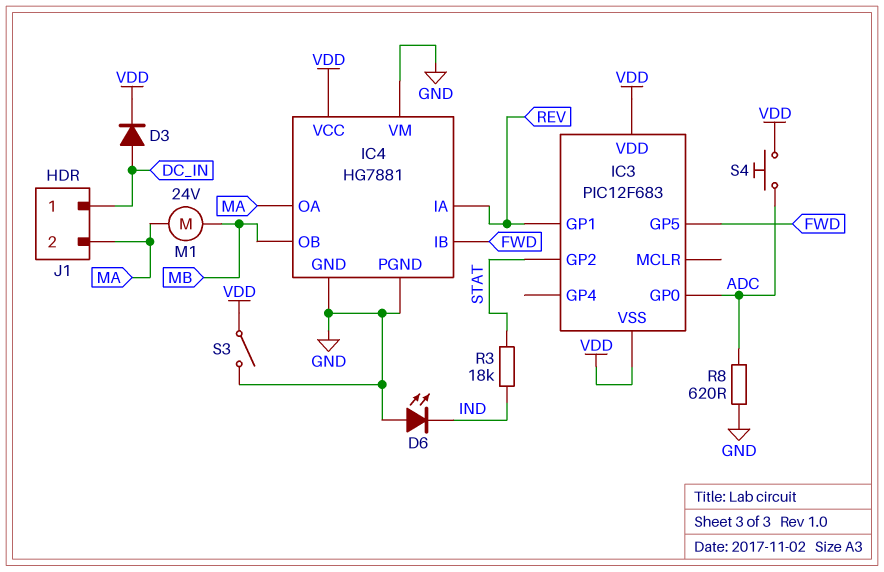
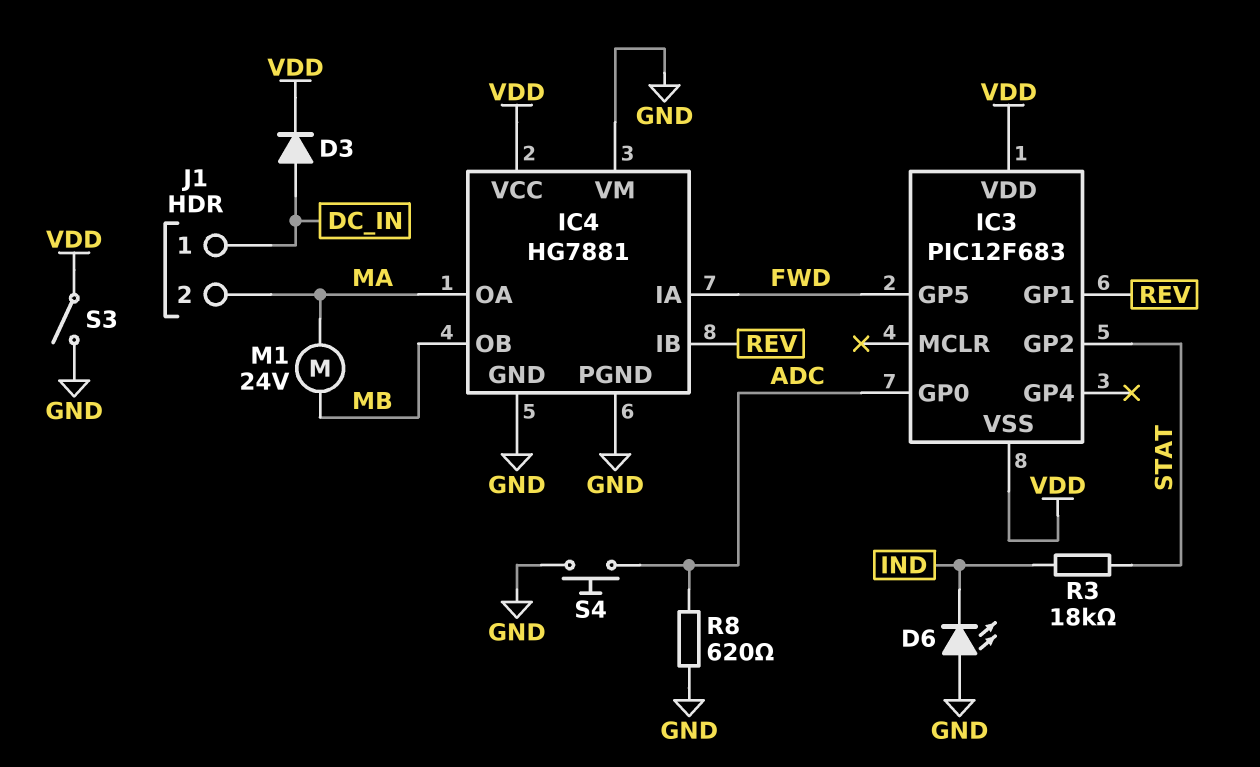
IC4 pin IA: REV -> FWD
IC4 pin IB: FWD -> REV
S4: button (ADC, VDD) -> button (ADC, GND)

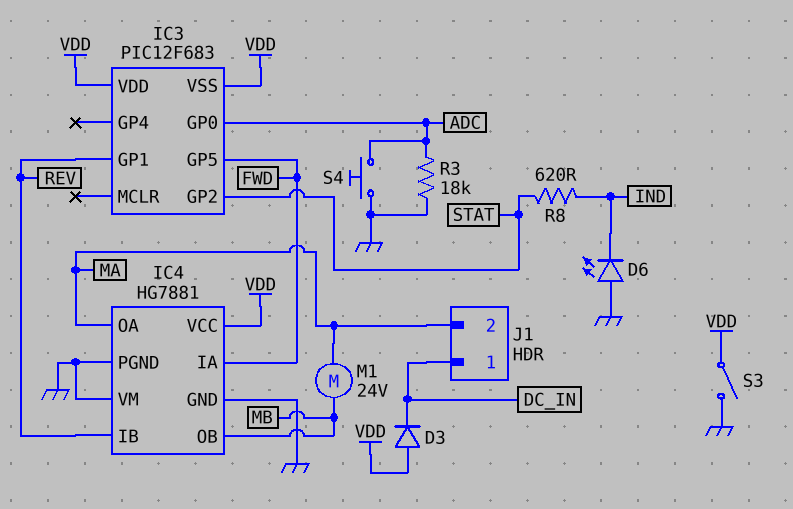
D3: diode (A DC_IN, K VDD) -> diode (A VDD, K DC_IN)
R3: 18k (IND, STAT) -> 18k (ADC, GND)
R8: 620 (ADC, GND) -> 620 (IND, STAT)

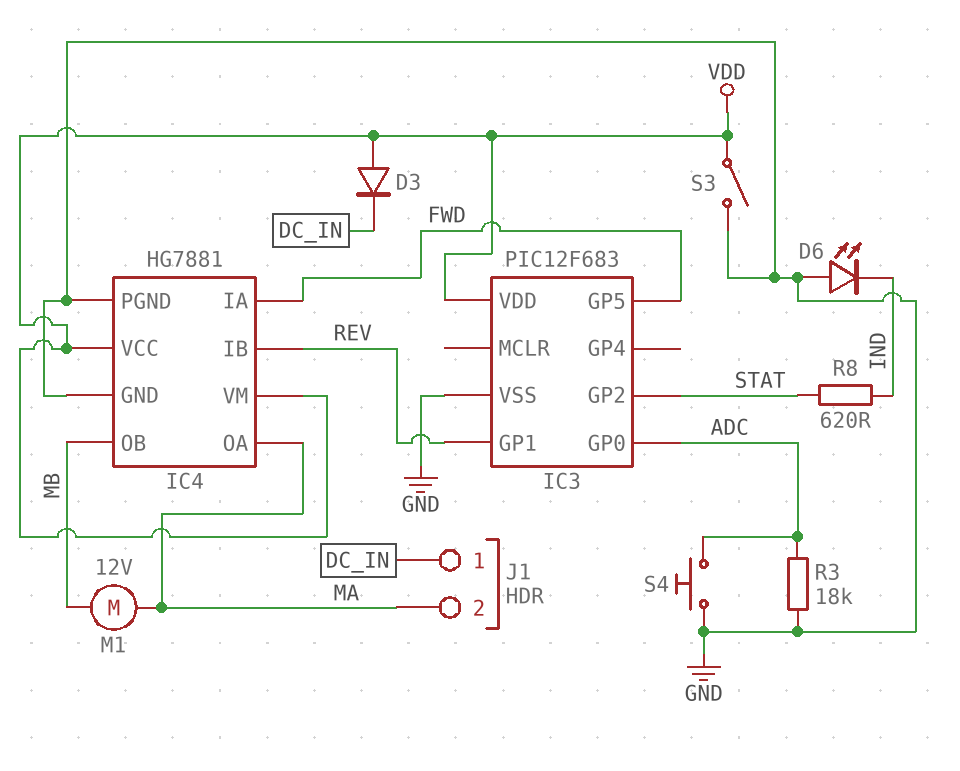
IC3 pin VSS: VDD -> GND
IC4 pin VM: GND -> VDD
M1: motor 24V (MA, MB) -> motor 12V (MA, MB)

